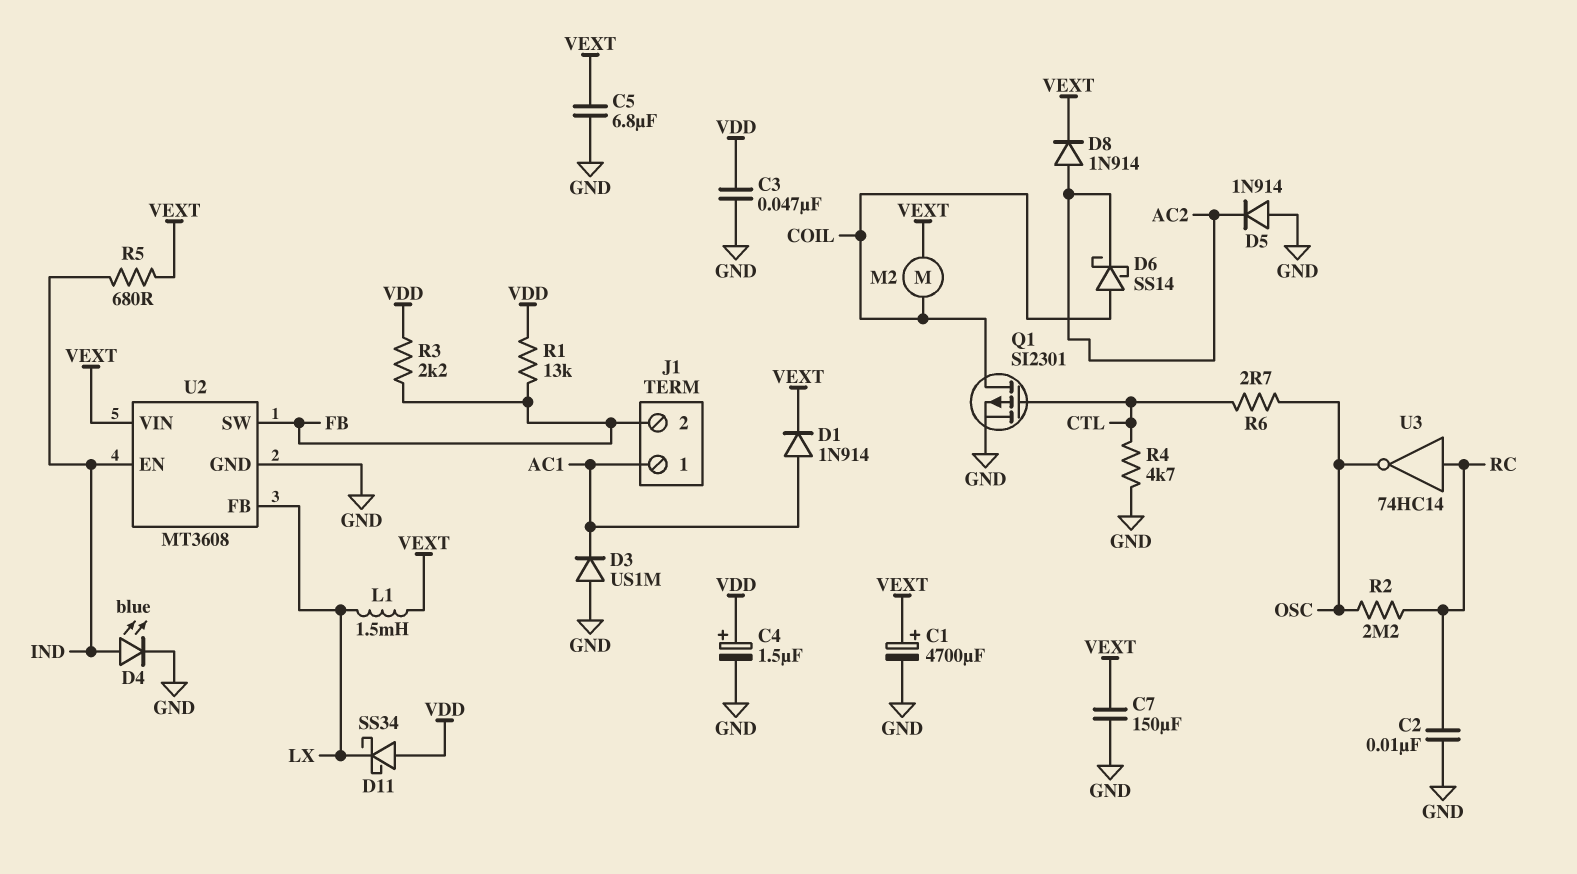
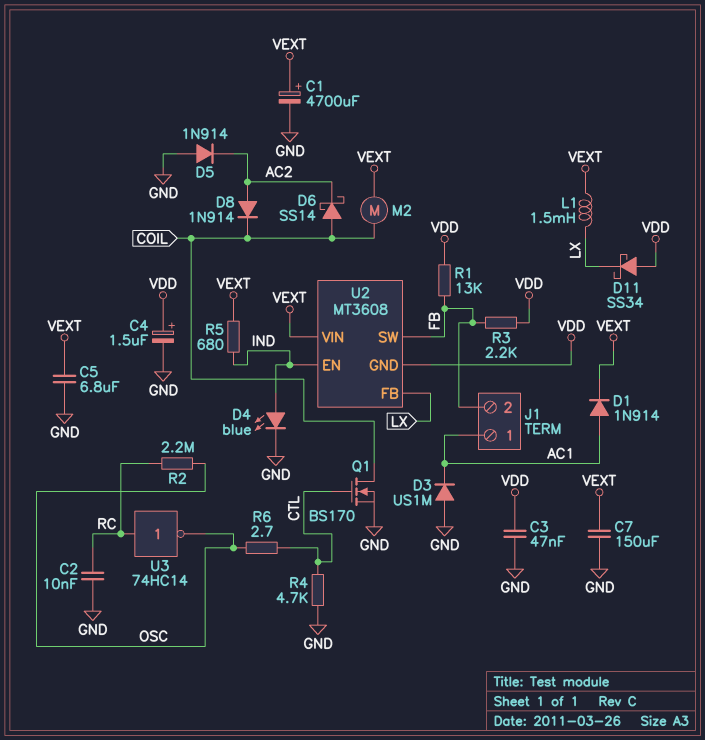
D8: diode 1N914 (A AC2, K VEXT) -> diode 1N914 (A AC2, K COIL)
Q1: PMOS SI2301 (G CTL, D COIL, S GND) -> NMOS BS170 (G CTL, D COIL, S GND)
U2 pin GND: GND -> VDD

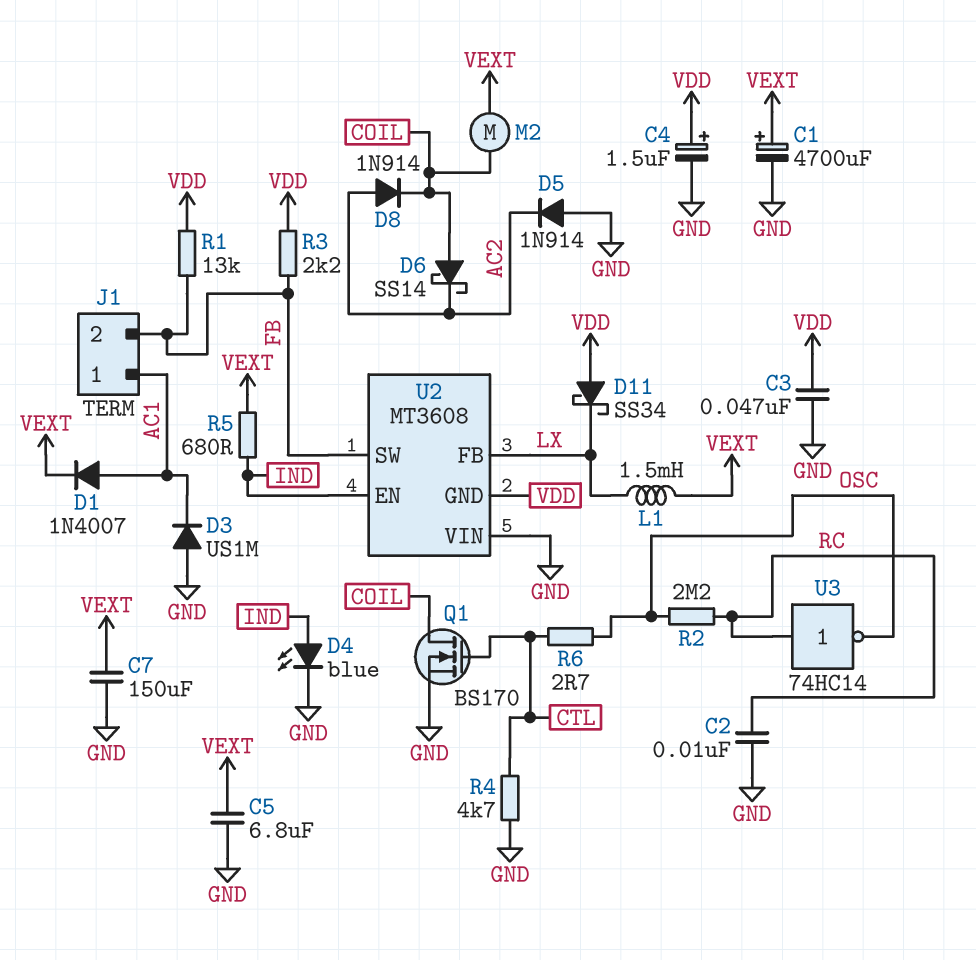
D1: diode 1N914 (A AC1, K VEXT) -> diode 1N4007 (A AC1, K VEXT)
U2 pin VIN: VEXT -> GND

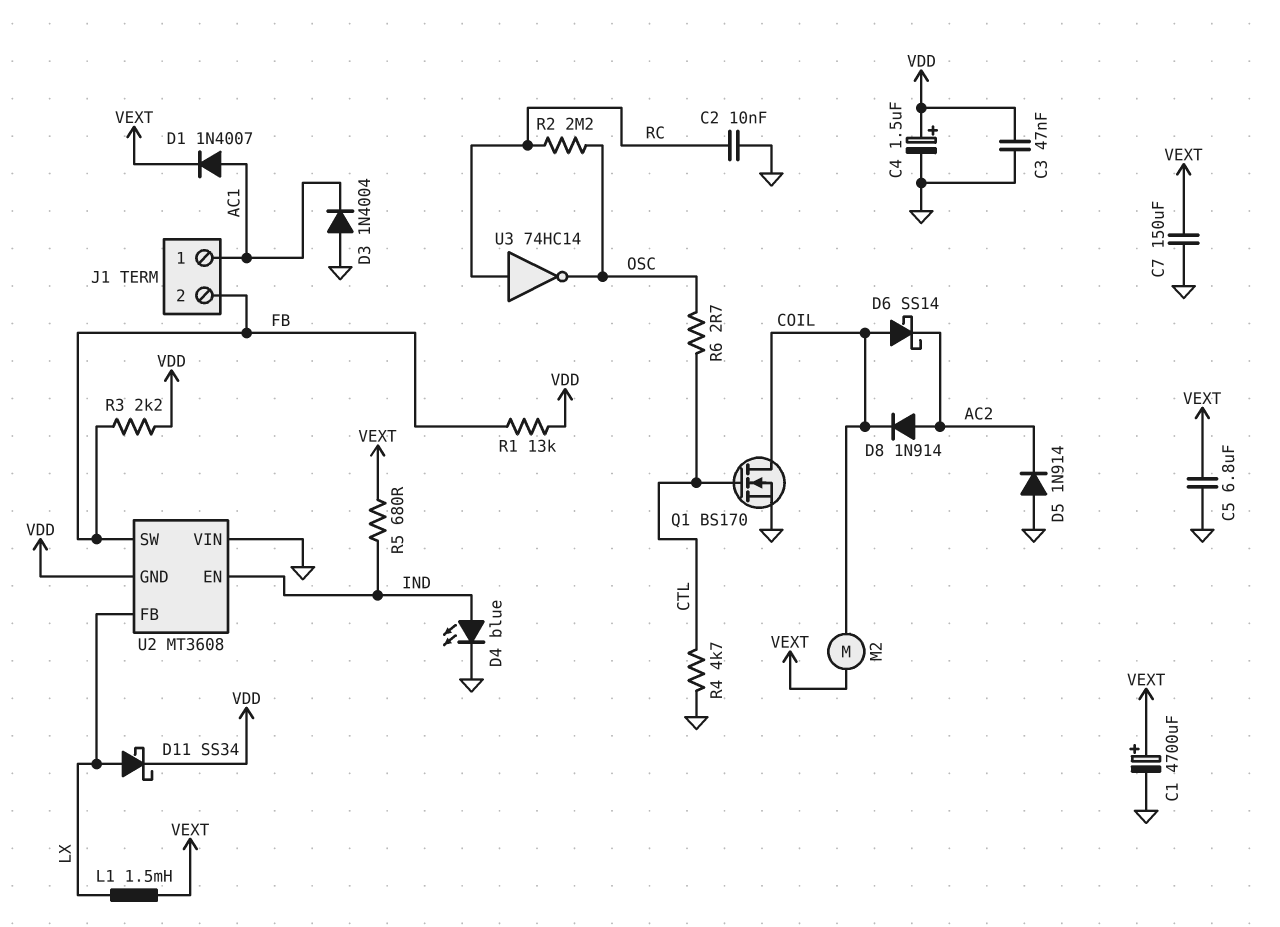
D3: diode US1M (A GND, K AC1) -> diode 1N4004 (A GND, K AC1)
D11: schottky SS34 (A VDD, K LX) -> schottky SS34 (A LX, K VDD)

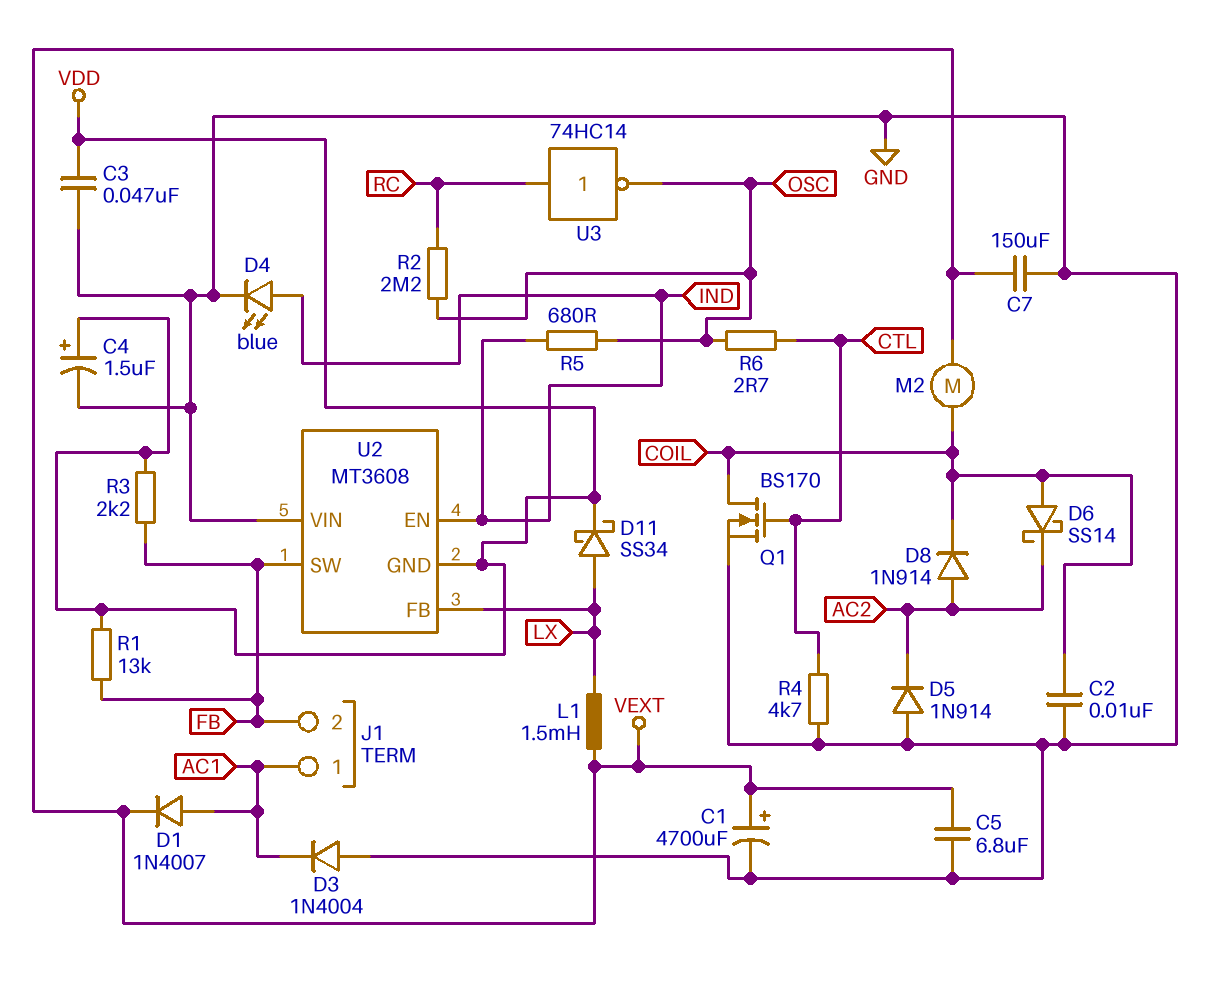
C2: 10nF (GND, RC) -> 10nF (COIL, GND)
R5: 680 (IND, VEXT) -> 680 (IND, OSC)

